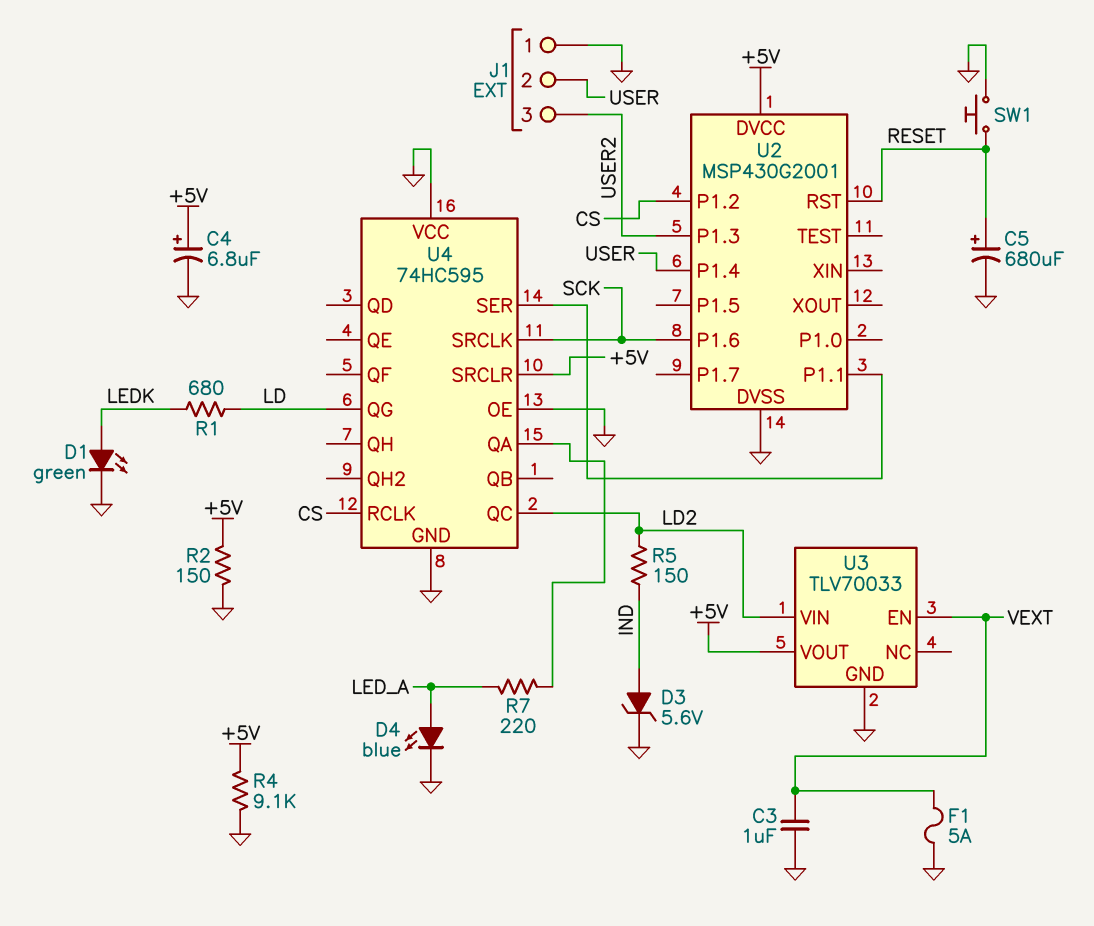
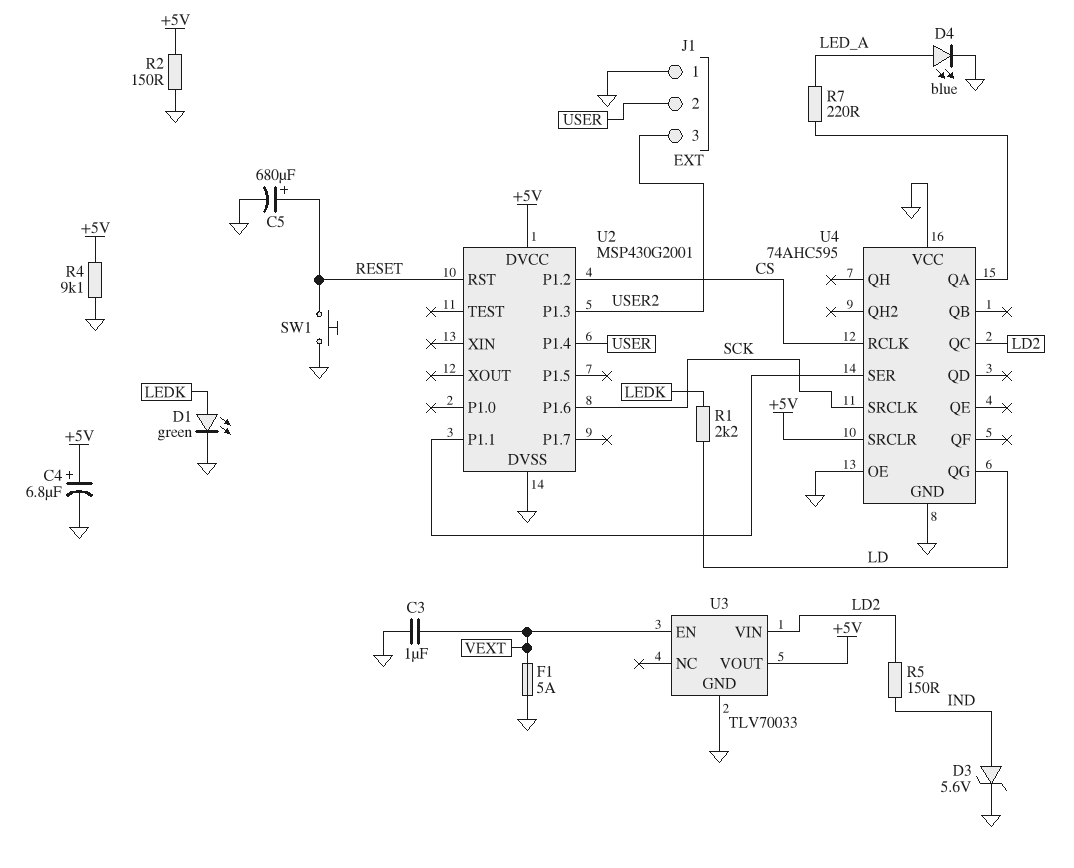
R1: 680 (LD, LEDK) -> 2.2k (LD, LEDK)
U4: 74HC595 -> 74AHC595

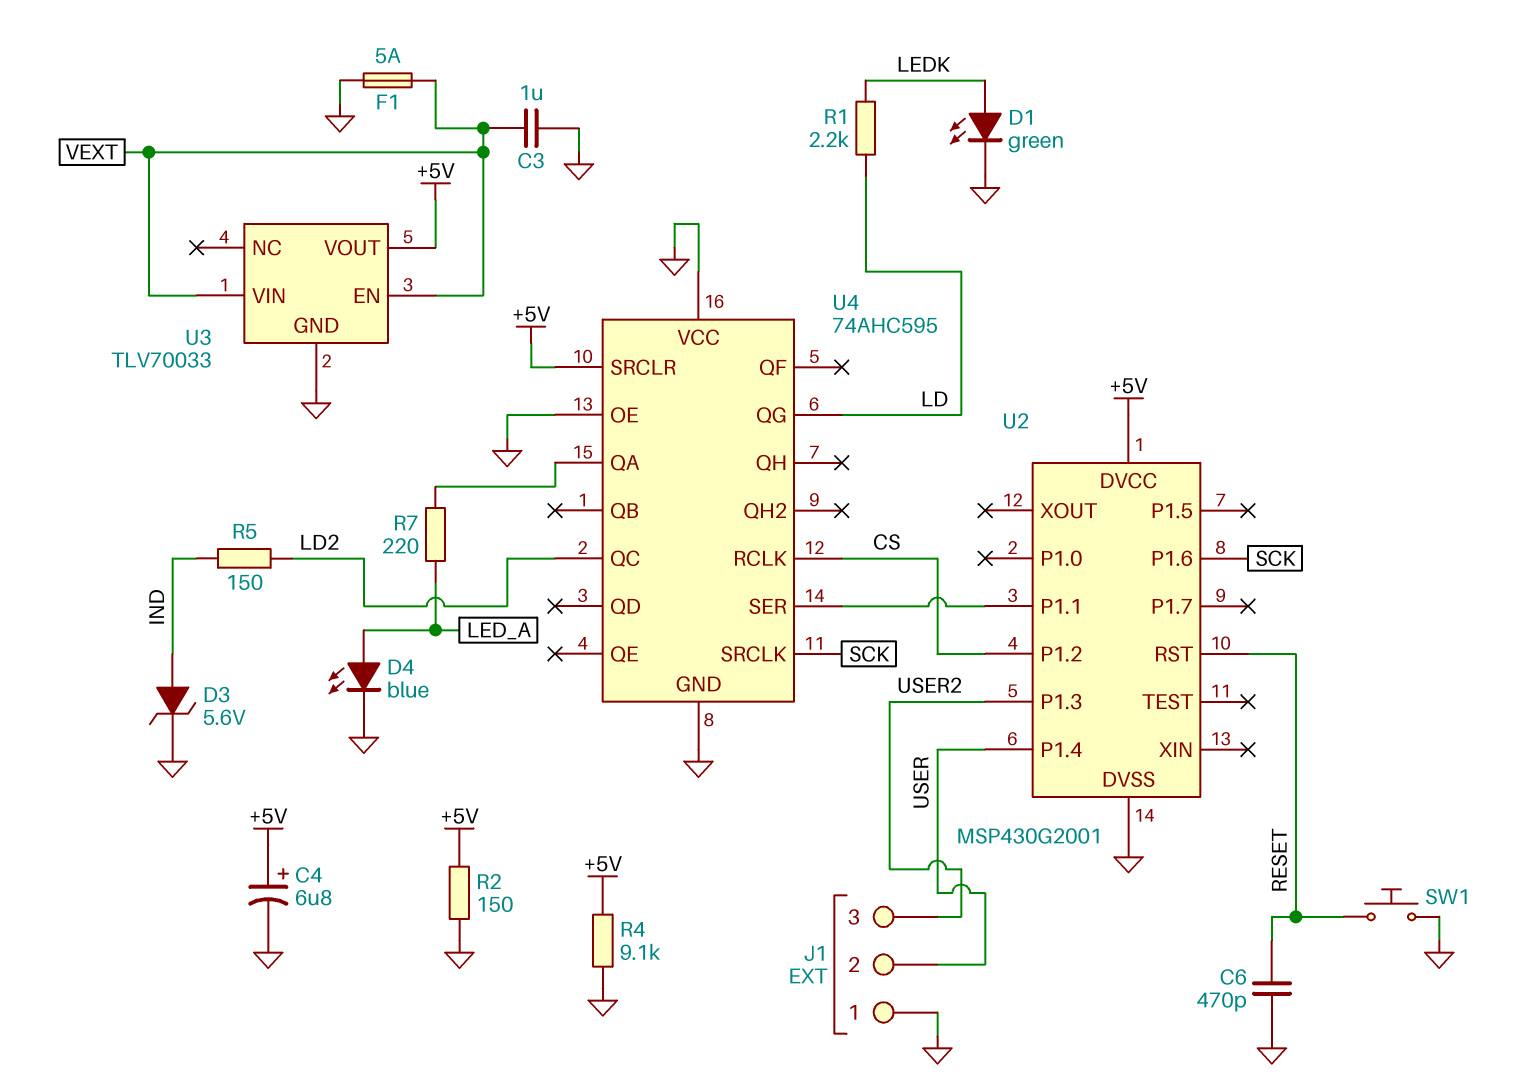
C5: 680uF (plus RESET, minus GND) -> none
C6: none -> 470pF (GND, RESET)
U3 pin VIN: LD2 -> VEXT

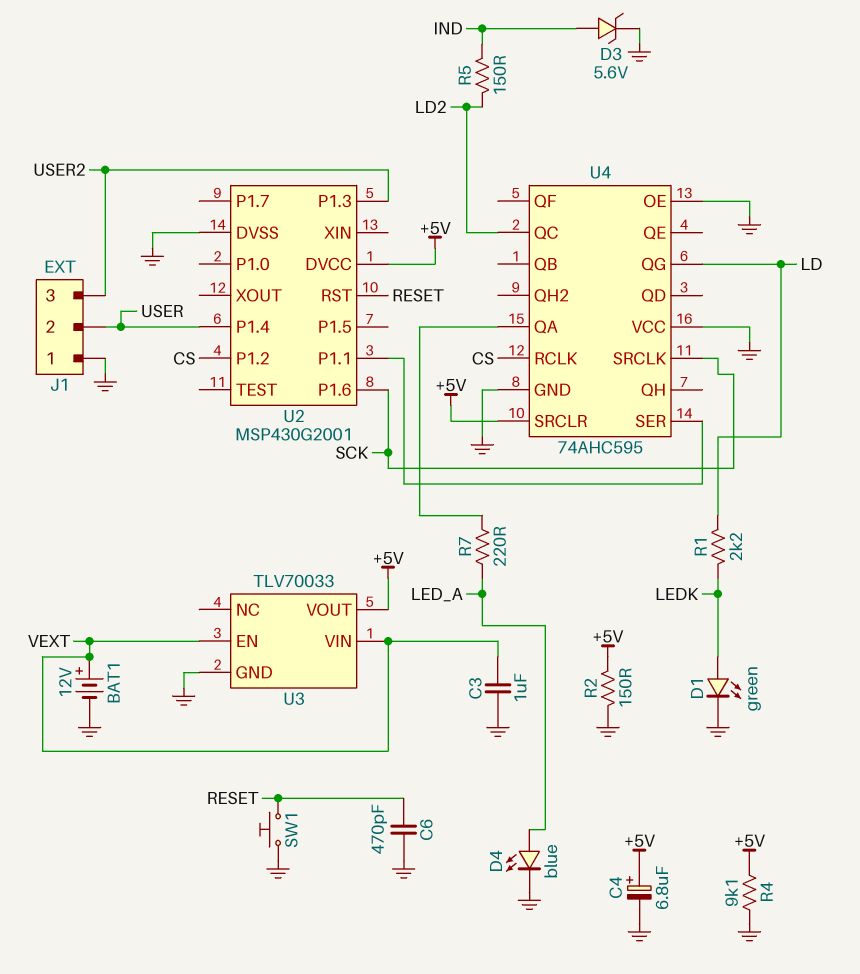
BAT1: none -> 12V (plus VEXT, minus GND)
F1: 5A (GND, VEXT) -> none

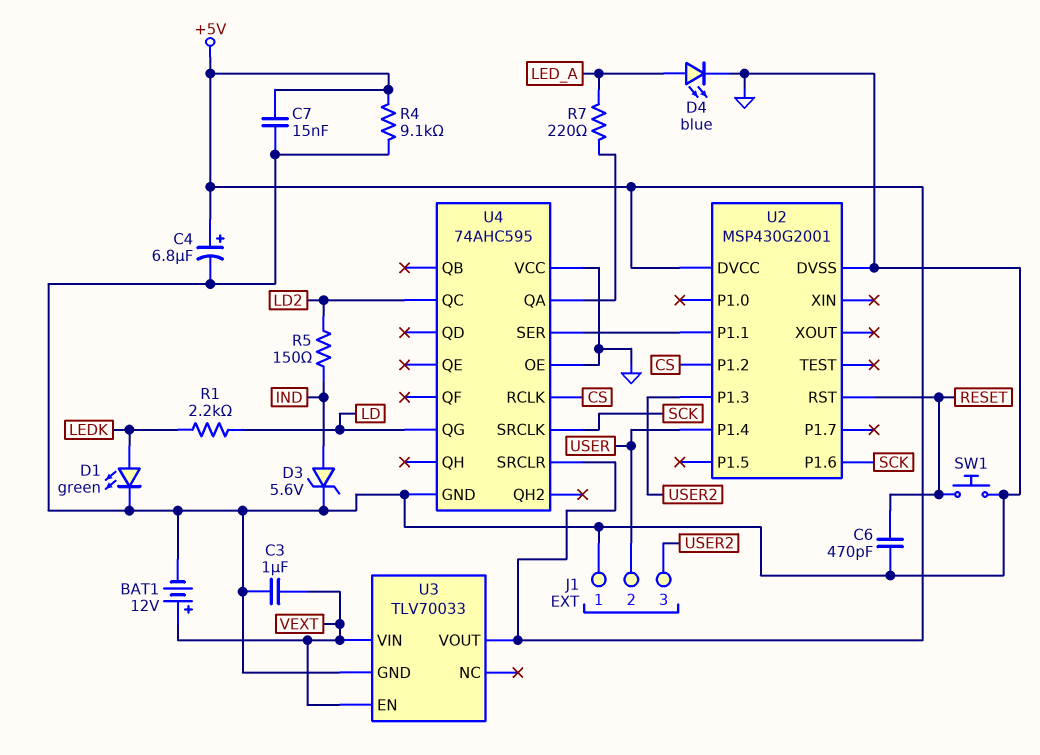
C7: none -> 15nF (+5V, GND)
R2: 150 (+5V, GND) -> none

